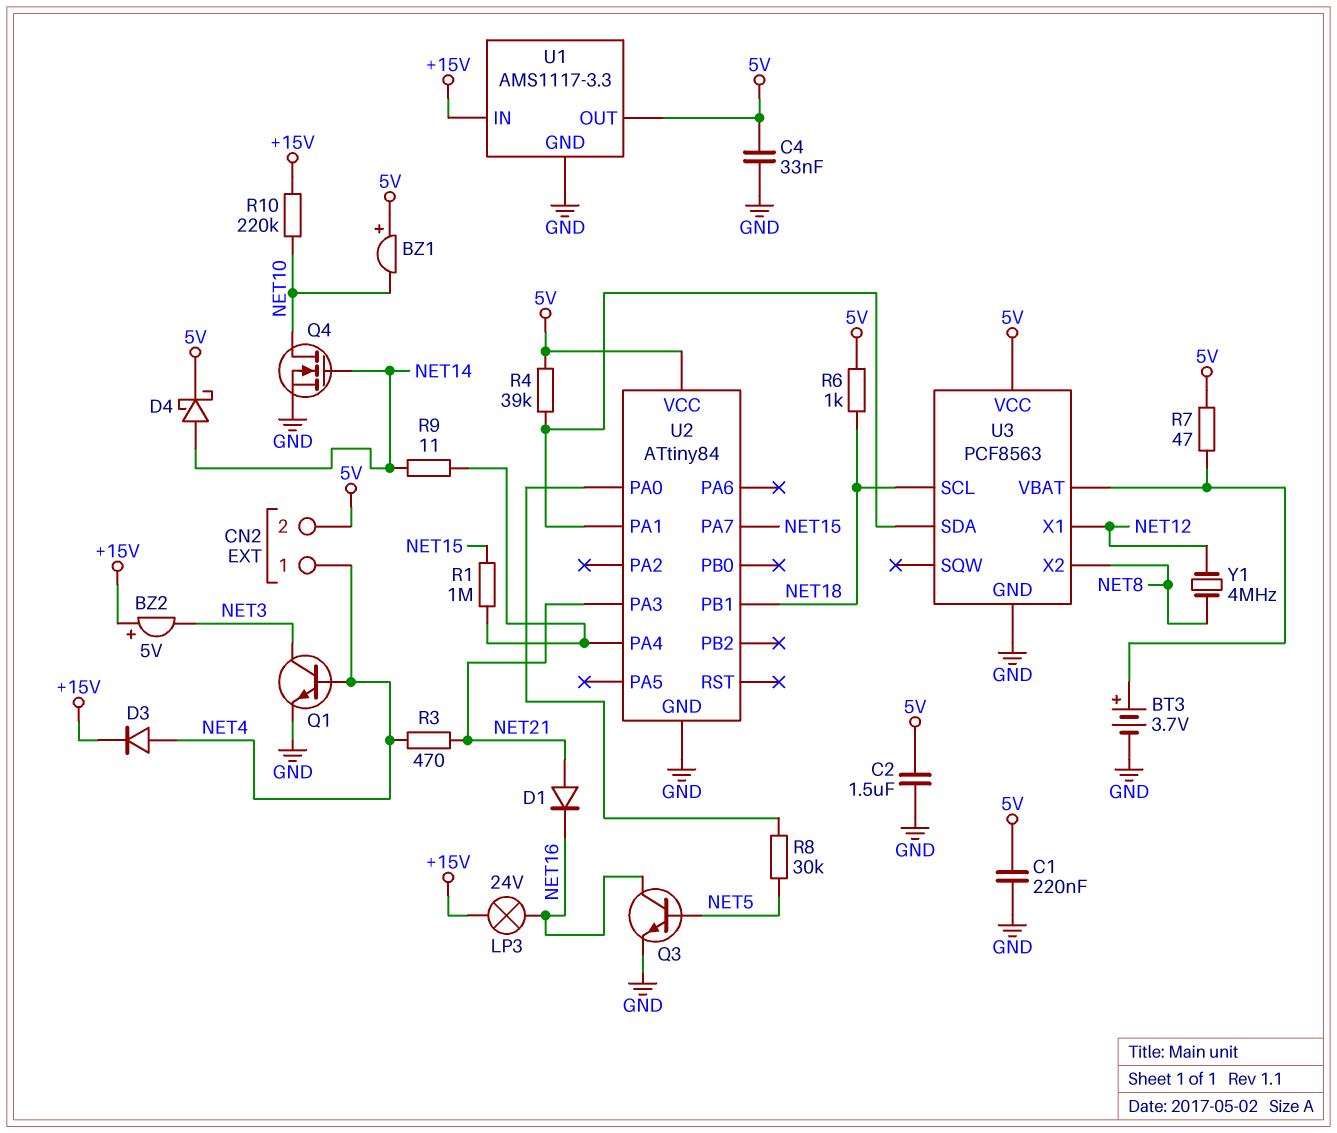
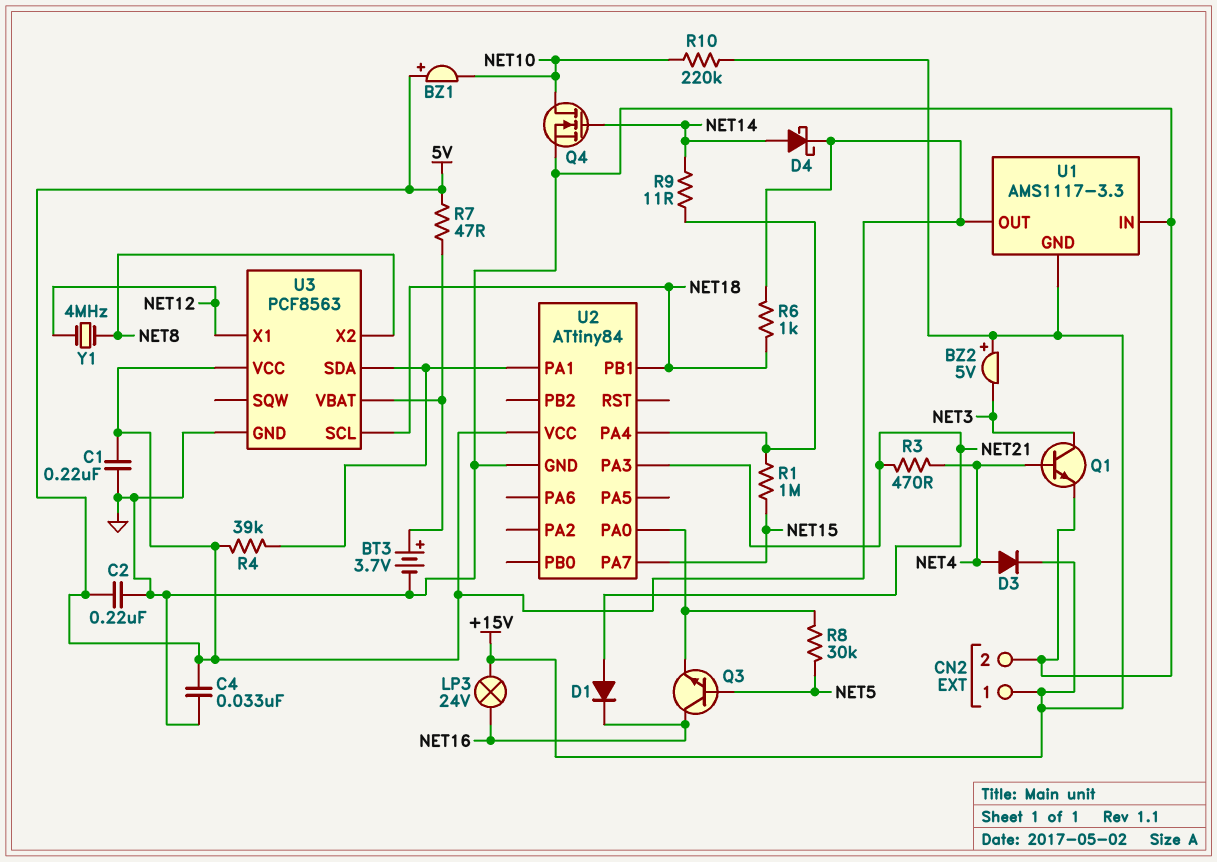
C2: 1.5uF (5V, GND) -> 220nF (5V, GND)
CN2 pin 1: NET4 -> +15V
CN2 pin 2: 5V -> GND
Q3: NPN (B NET5, C NET16, E GND) -> NPN (B NET5, C NET16, E U2/PA0)
U1 pin GND: GND -> +15V
U1 pin IN: +15V -> GND

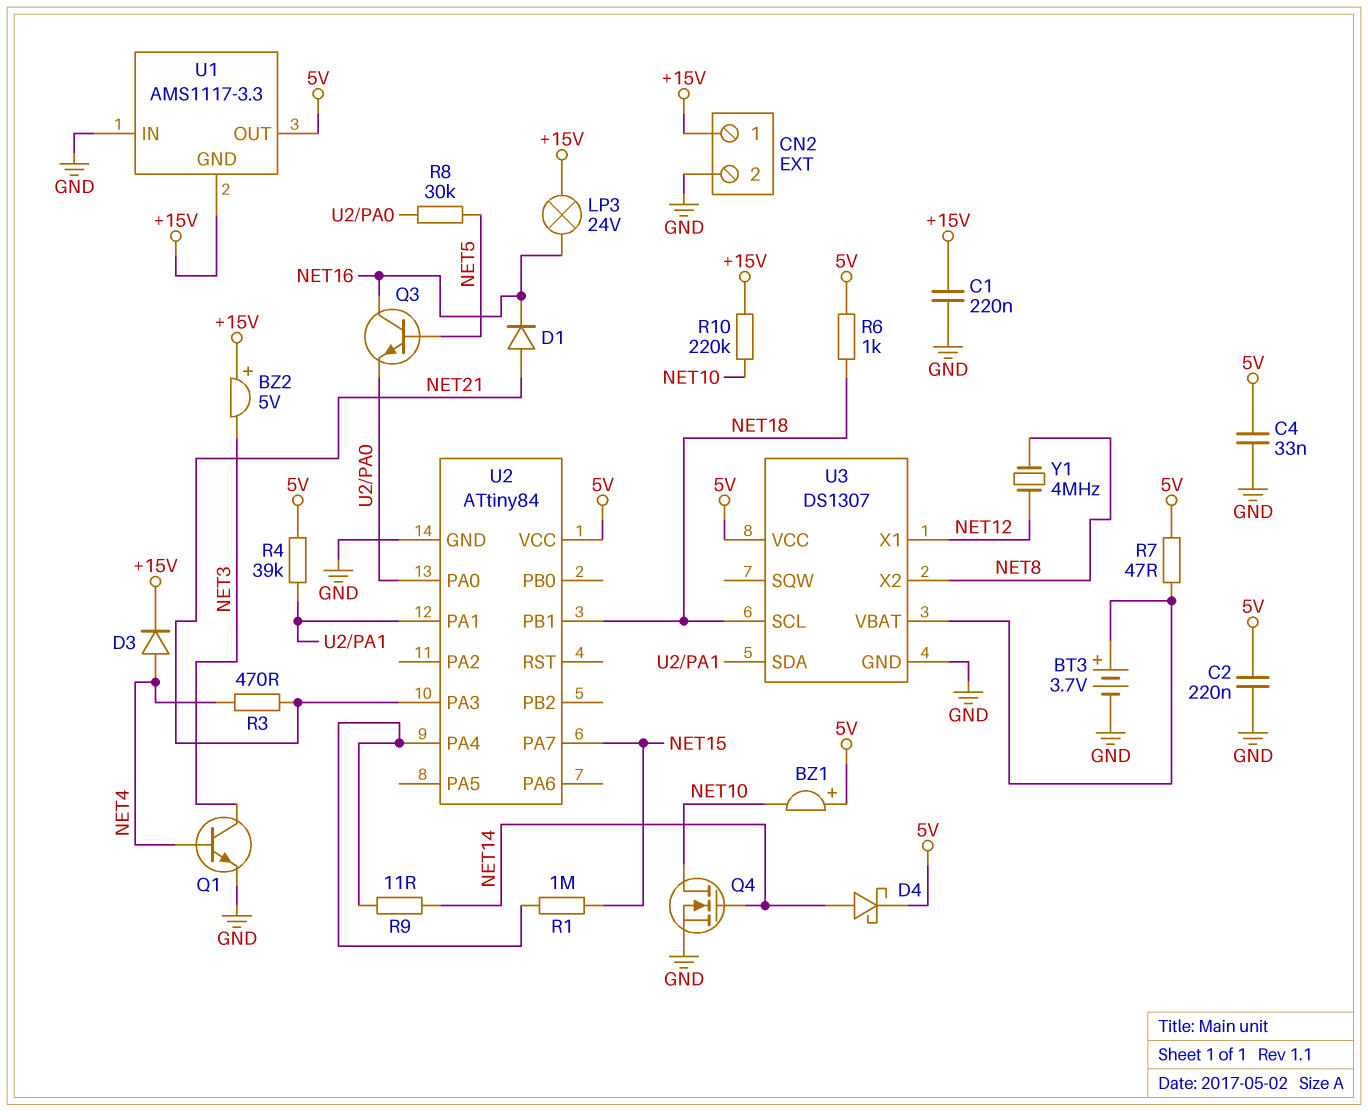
C1: 220nF (5V, GND) -> 220nF (+15V, GND)
U3: PCF8563 -> DS1307

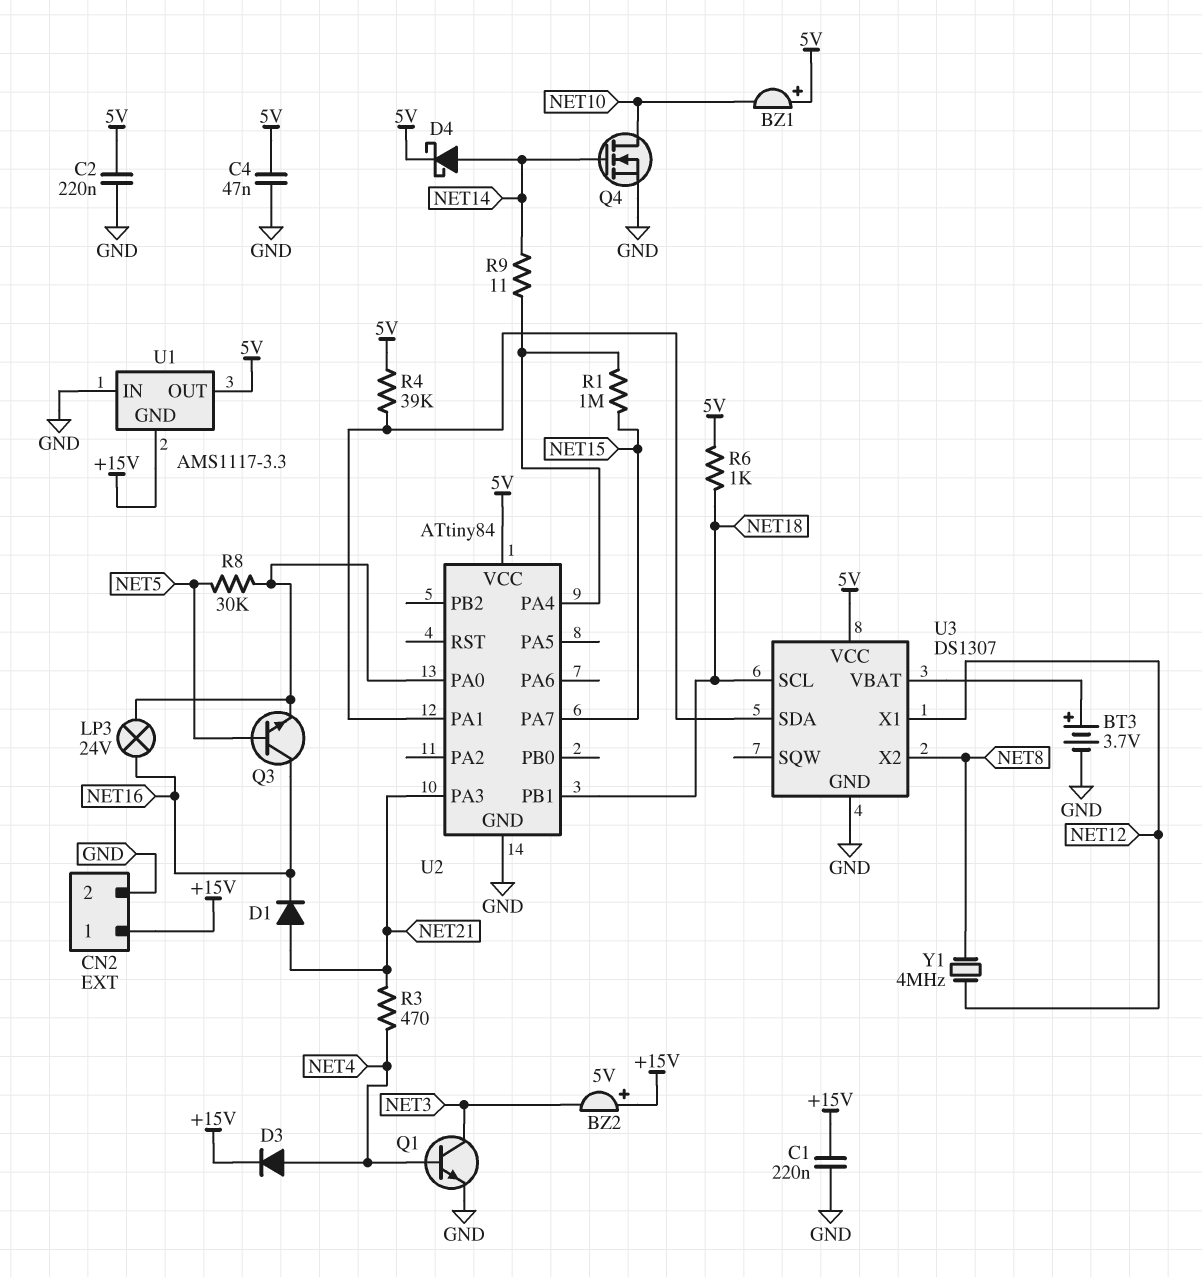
C4: 33nF (5V, GND) -> 47nF (5V, GND)
LP3: lamp 24V (+15V, NET16) -> lamp 24V (NET16, U2/PA0)
R7: 47 (5V, U3/VBAT) -> none
R10: 220k (+15V, NET10) -> none

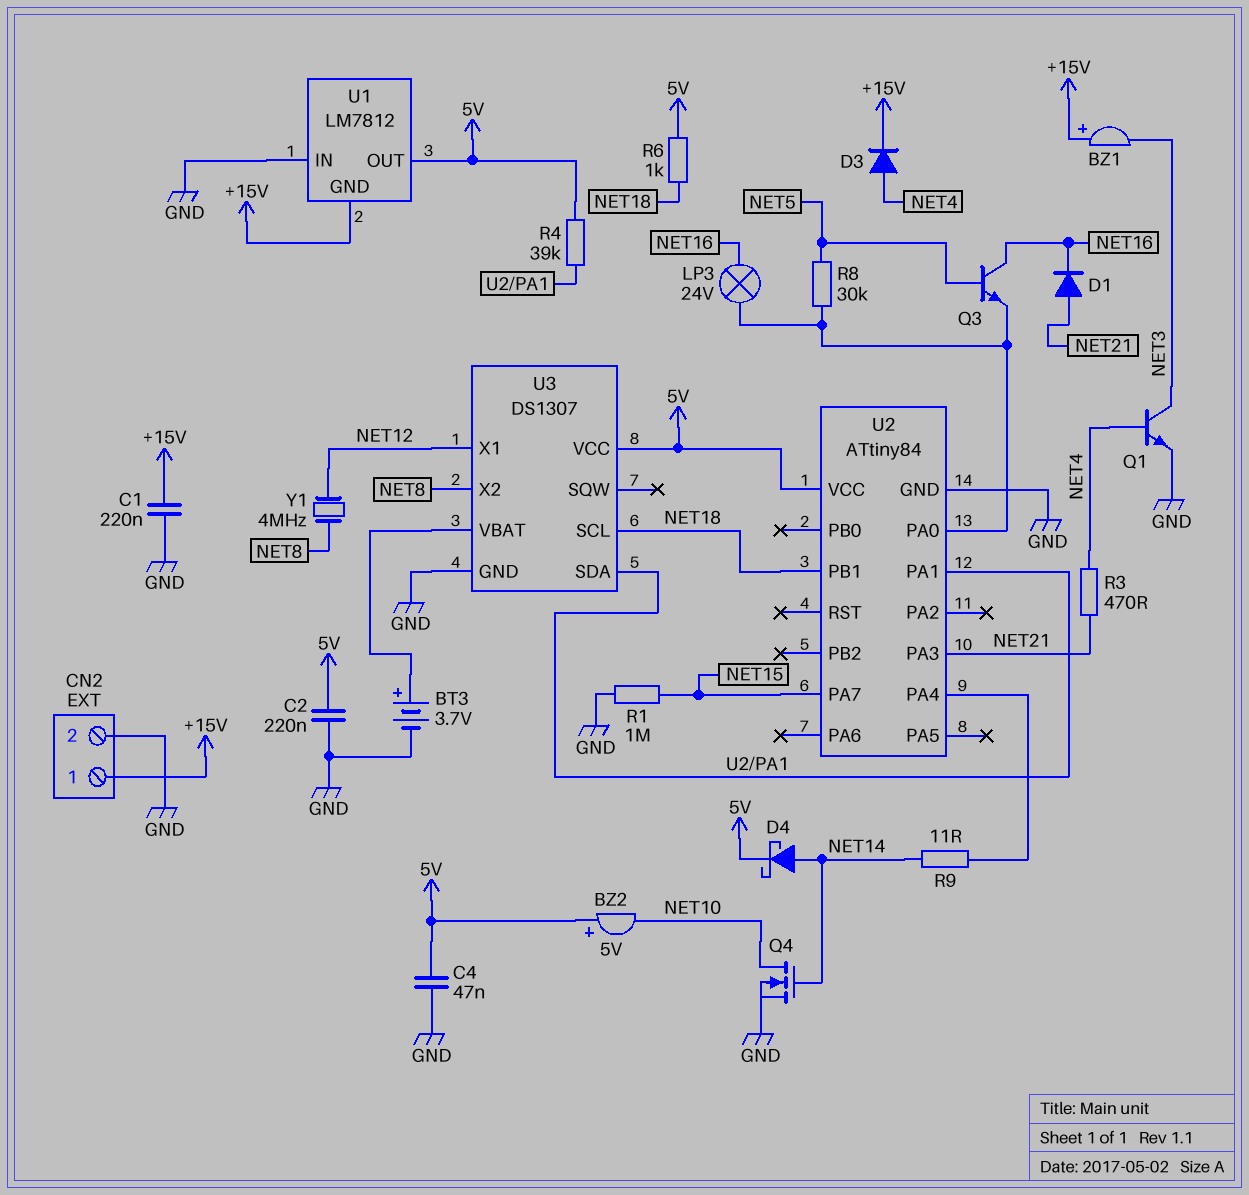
BZ1: buzzer (plus 5V, minus NET10) -> buzzer (plus +15V, minus NET3)
BZ2: buzzer 5V (plus +15V, minus NET3) -> buzzer 5V (plus 5V, minus NET10)
R1: 1M (NET15, U2/PA4) -> 1M (GND, NET15)
U1: AMS1117-3.3 -> LM7812

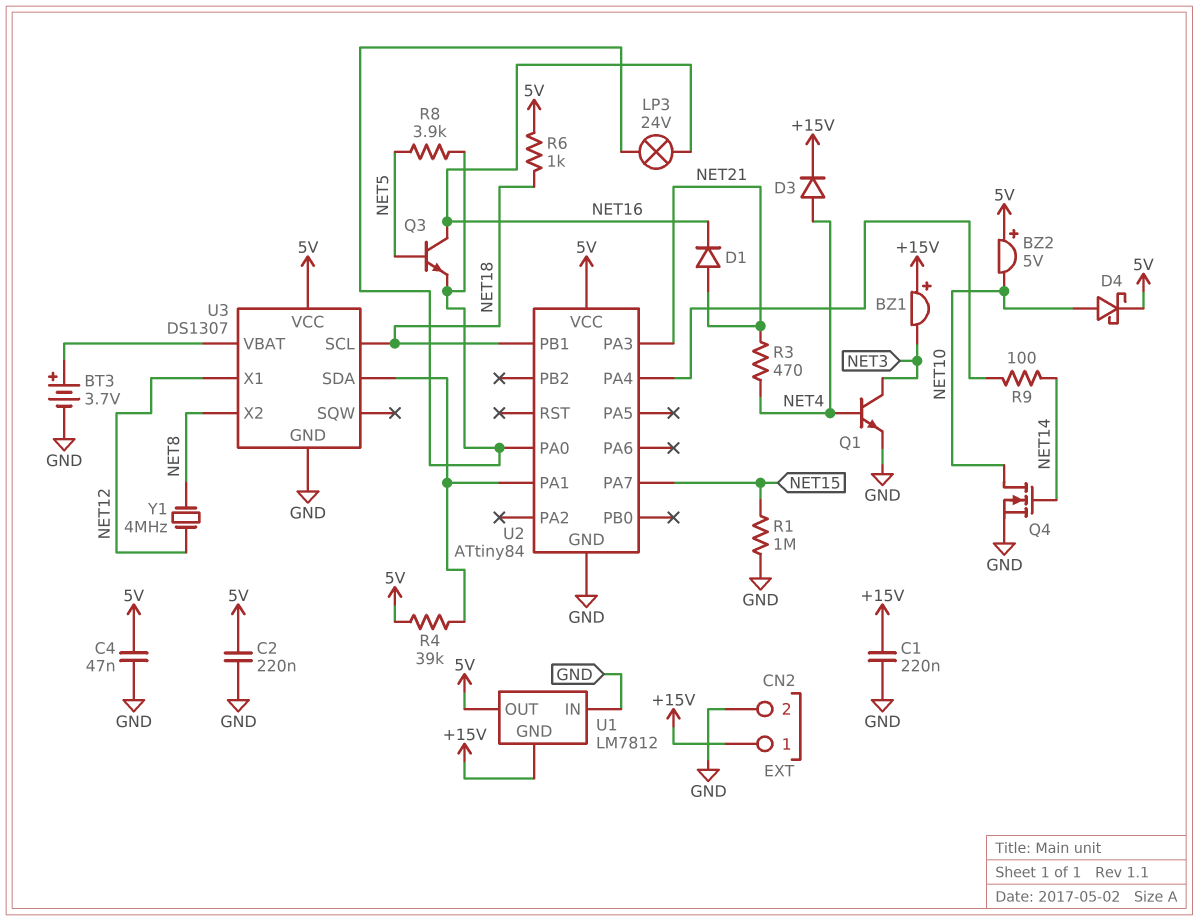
D4: schottky (A NET14, K 5V) -> schottky (A NET10, K 5V)
R8: 30k (NET5, U2/PA0) -> 3.9k (NET5, U2/PA0)
R9: 11 (NET14, U2/PA4) -> 100 (NET14, U2/PA4)

